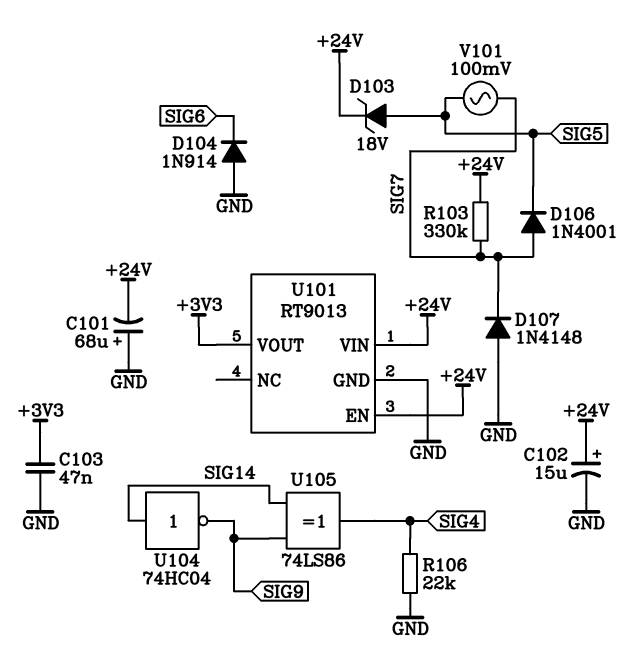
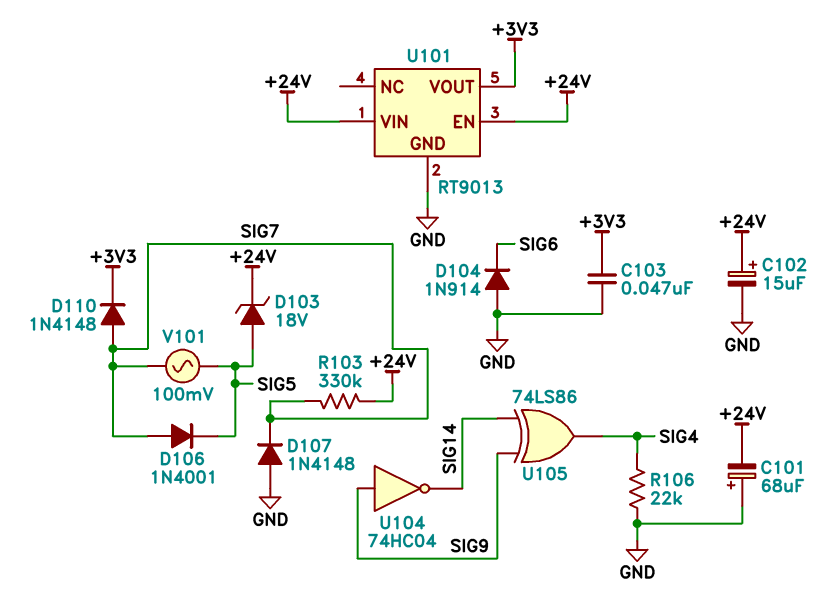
D110: none -> diode 1N4148 (A SIG7, K +3V3)
U104: NOT 74HC04 (in SIG14, out SIG9) -> NOT 74HC04 (in SIG9, out SIG14)

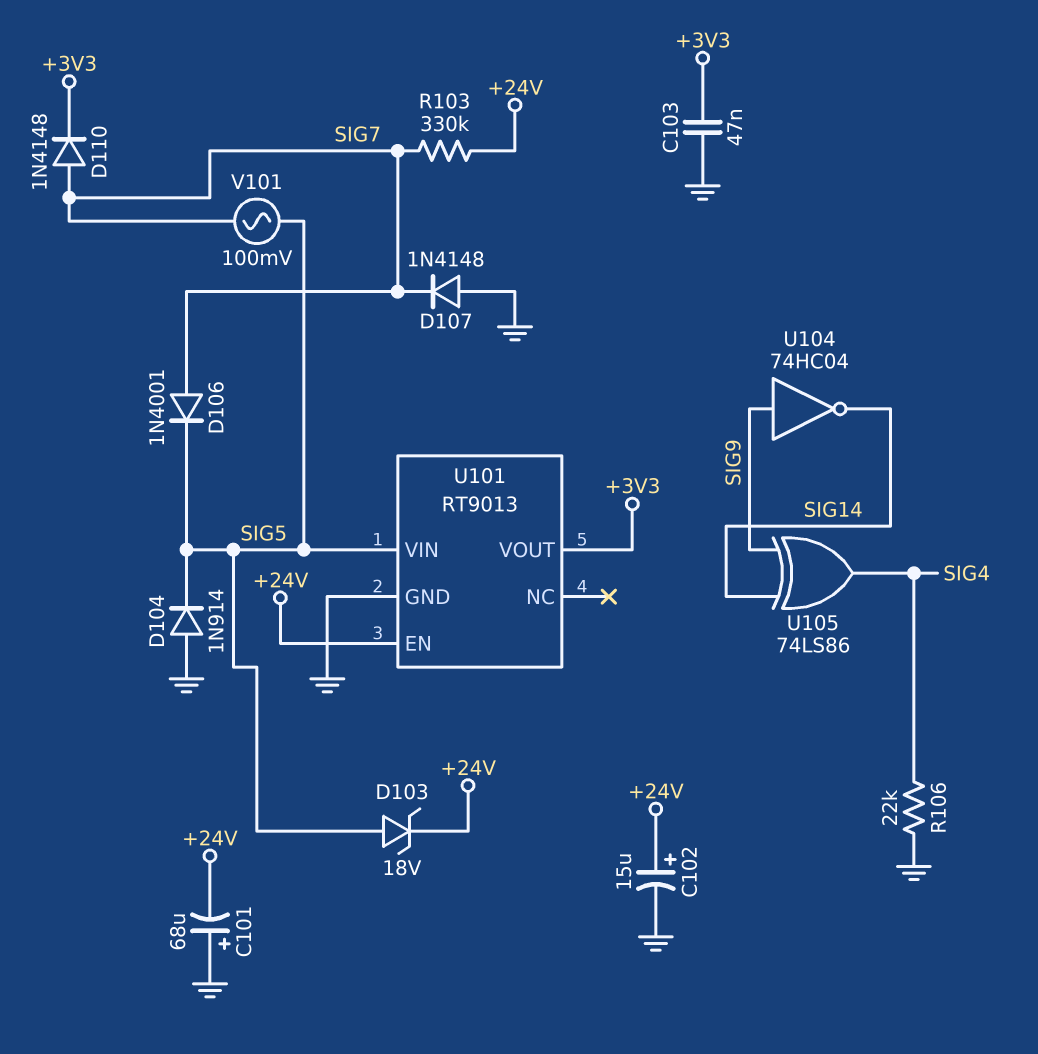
D104: diode 1N914 (A GND, K SIG6) -> diode 1N914 (A GND, K SIG5)
U101 pin VIN: +24V -> SIG5

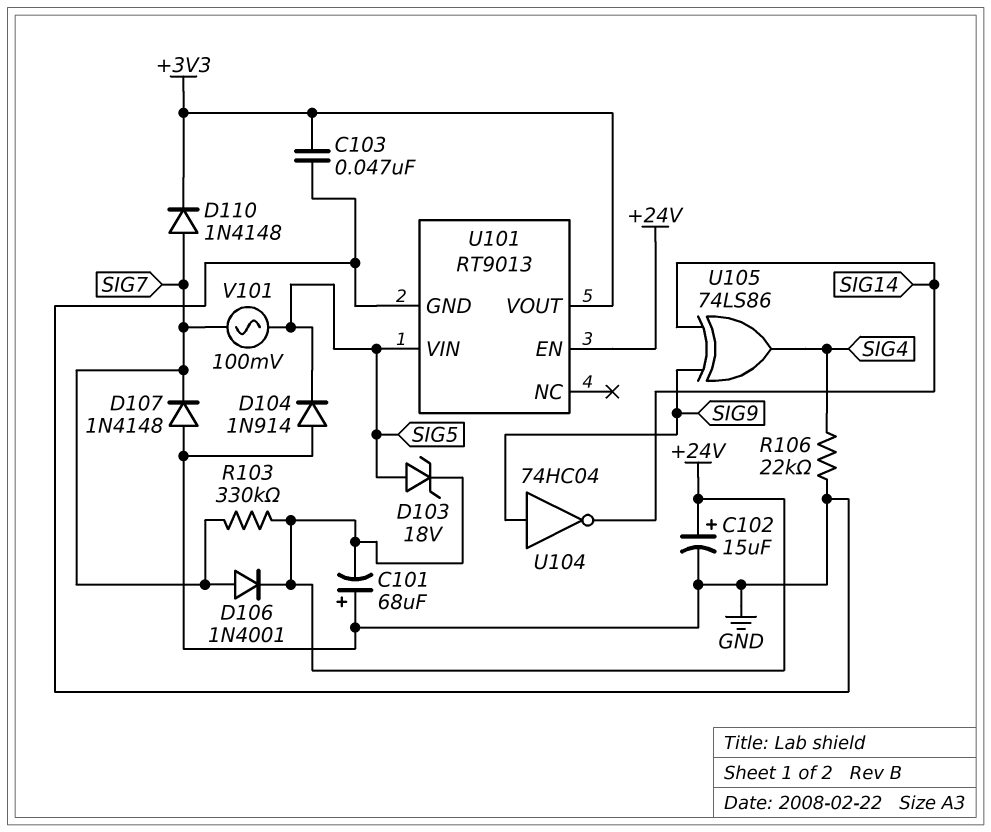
D106: diode 1N4001 (A SIG7, K SIG5) -> diode 1N4001 (A SIG7, K +24V)

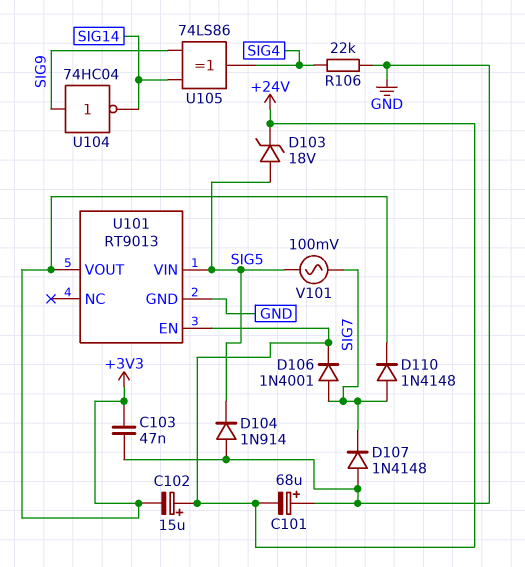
C102: 15uF (plus +24V, minus GND) -> 15uF (plus +24V, minus +3V3)
R103: 330k (+24V, SIG7) -> none

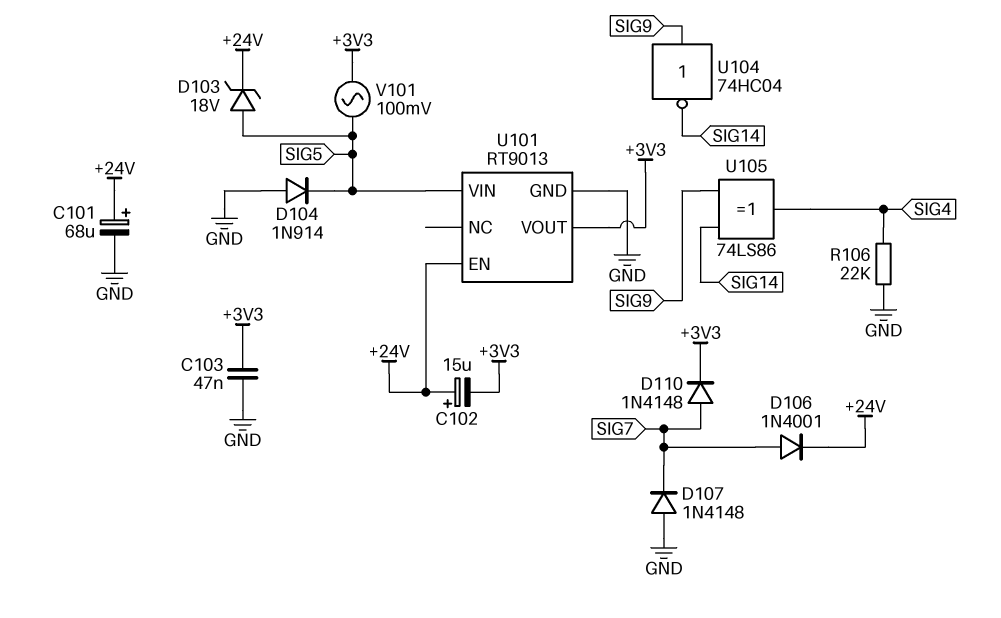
C101: 68uF (plus GND, minus +24V) -> 68uF (plus +24V, minus GND)
V101: AC 100mV (SIG5, SIG7) -> AC 100mV (+3V3, SIG5)

